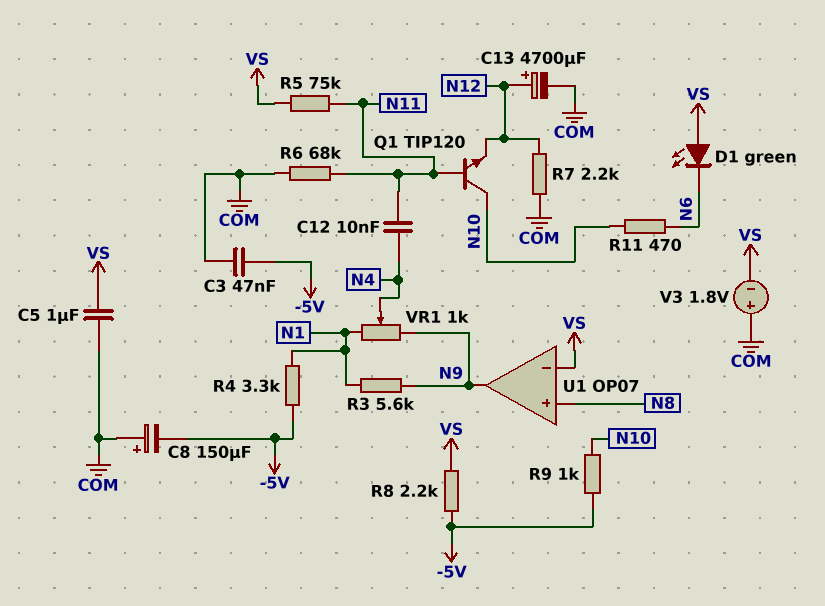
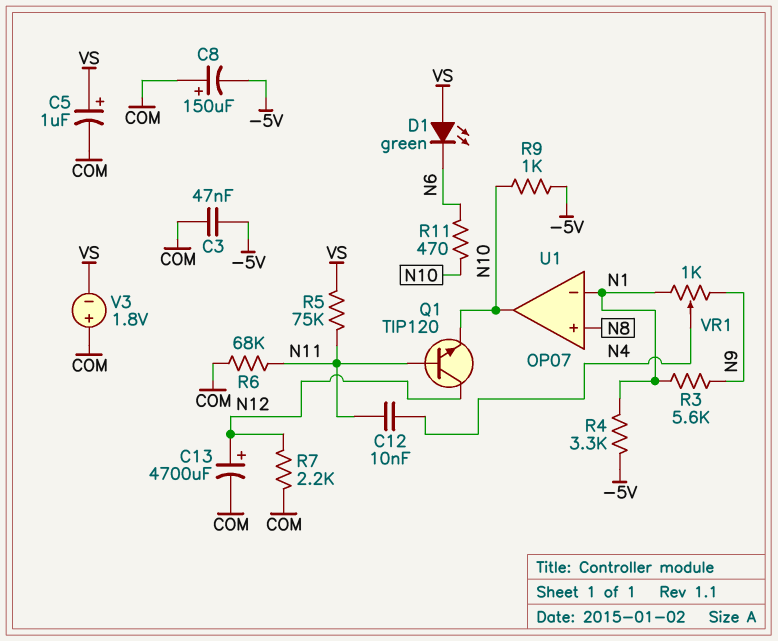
C5: 1uF (COM, VS) -> 1uF (plus VS, minus COM)
Q1: NPN TIP120 (B N11, C N10, E N12) -> NPN TIP120 (B N11, C N12, E N10)
R8: 2.2k (-5V, VS) -> none
U1 pin in-: VS -> N1
U1 pin out: N9 -> N10

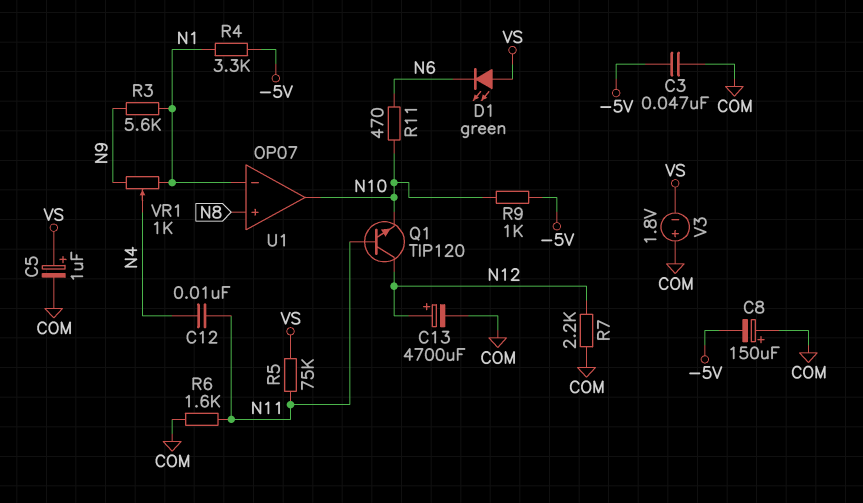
R6: 68k (COM, N11) -> 1.6k (COM, N11)

